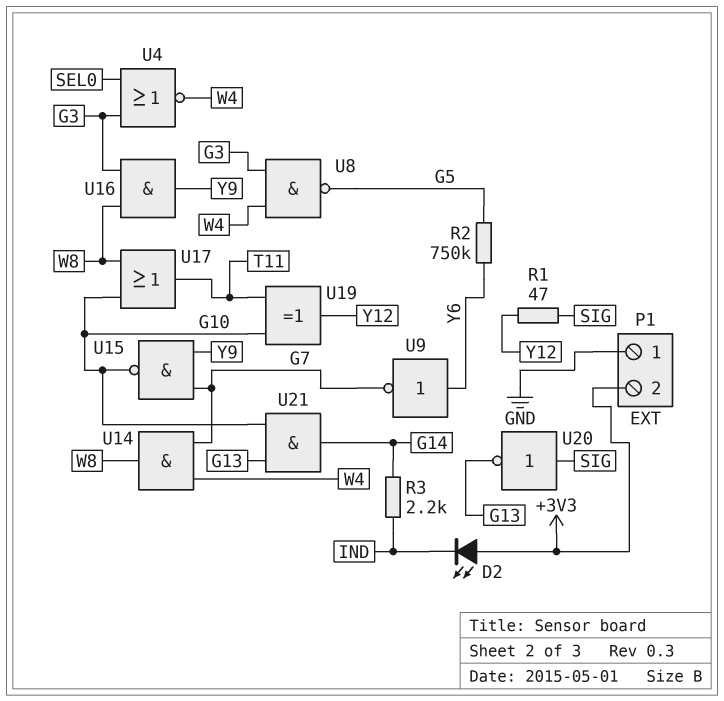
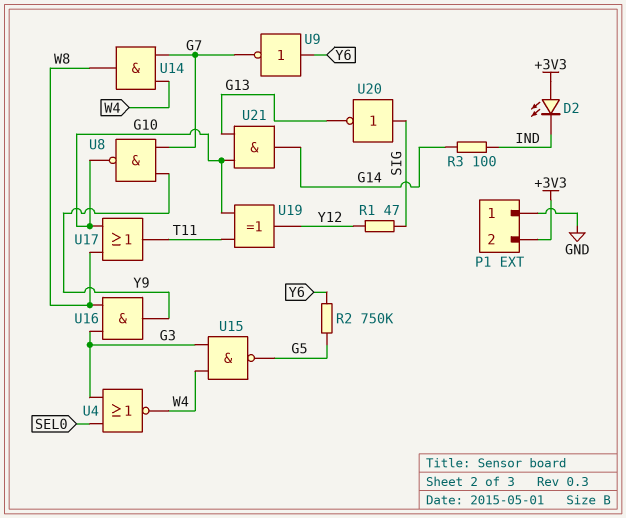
R3: 2.2k (G14, IND) -> 100 (G14, IND)
U8: NAND (in G3, in W4, out G5) -> NAND (in G7, in Y9, out G10)
U15: NAND (in G7, in Y9, out G10) -> NAND (in G3, in W4, out G5)

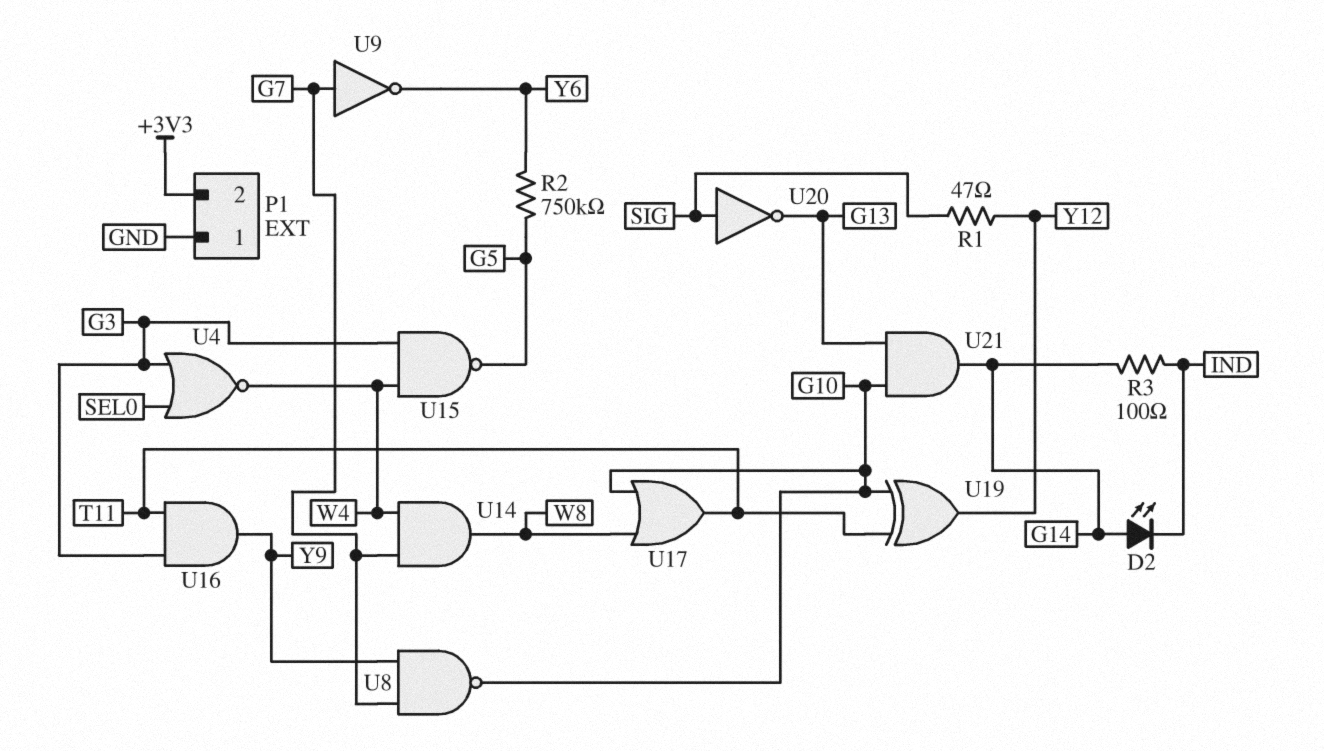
D2: LED (A +3V3, K IND) -> LED (A G14, K IND)
U9: NOT (in Y6, out G7) -> NOT (in G7, out Y6)
U16: AND (in G3, in W8, out Y9) -> AND (in G3, in T11, out Y9)

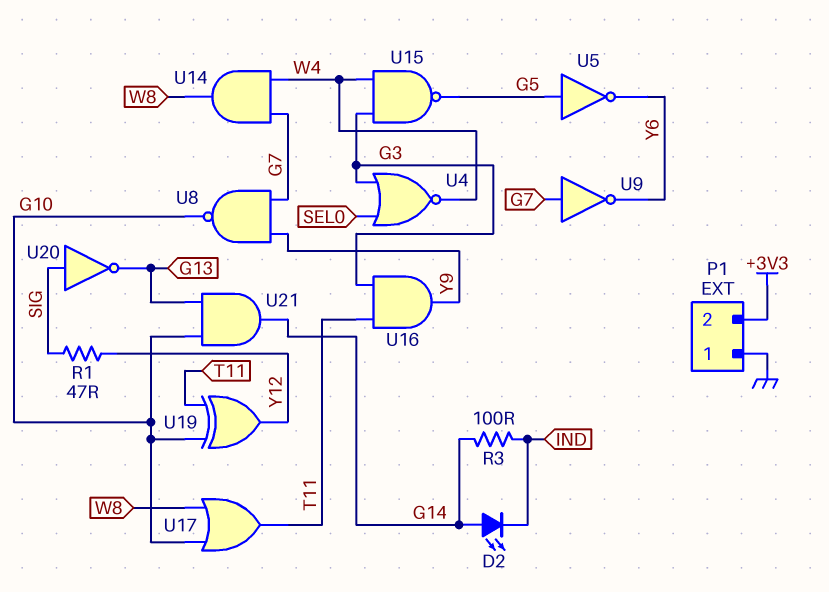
R2: 750k (G5, Y6) -> none
U5: none -> NOT (in G5, out Y6)

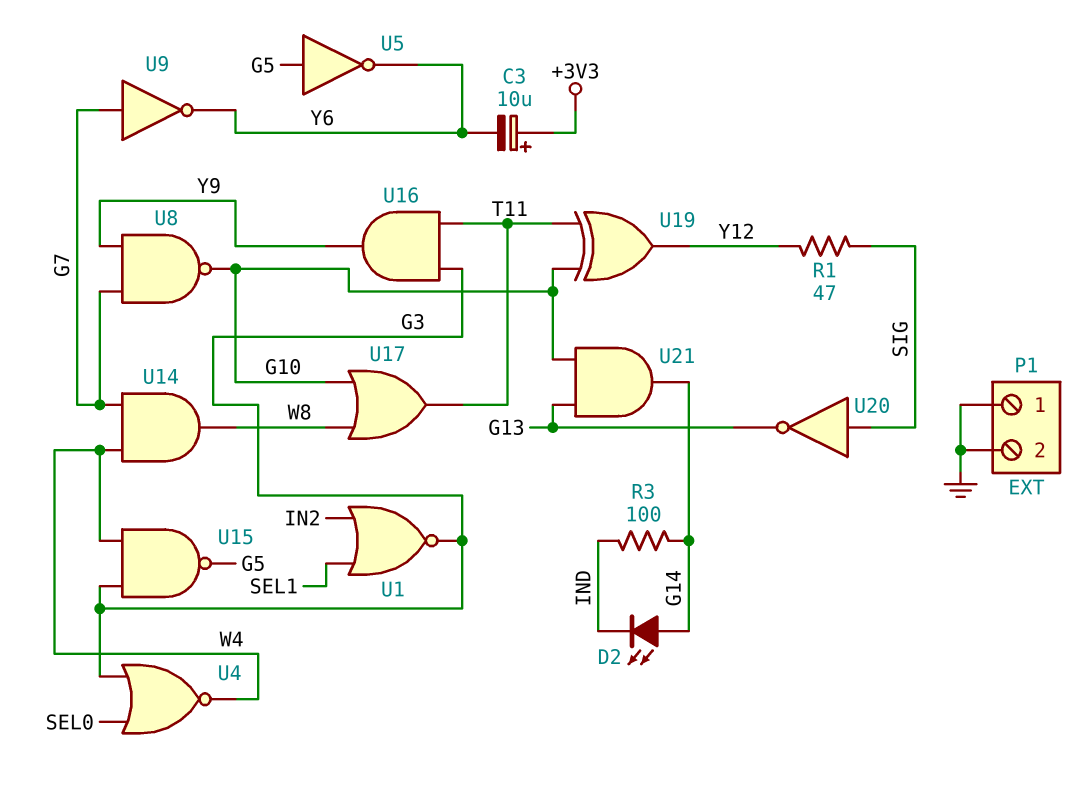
C3: none -> 10uF (plus +3V3, minus Y6)
P1 pin 2: +3V3 -> GND
U1: none -> NOR (in IN2, in SEL1, out G3)

